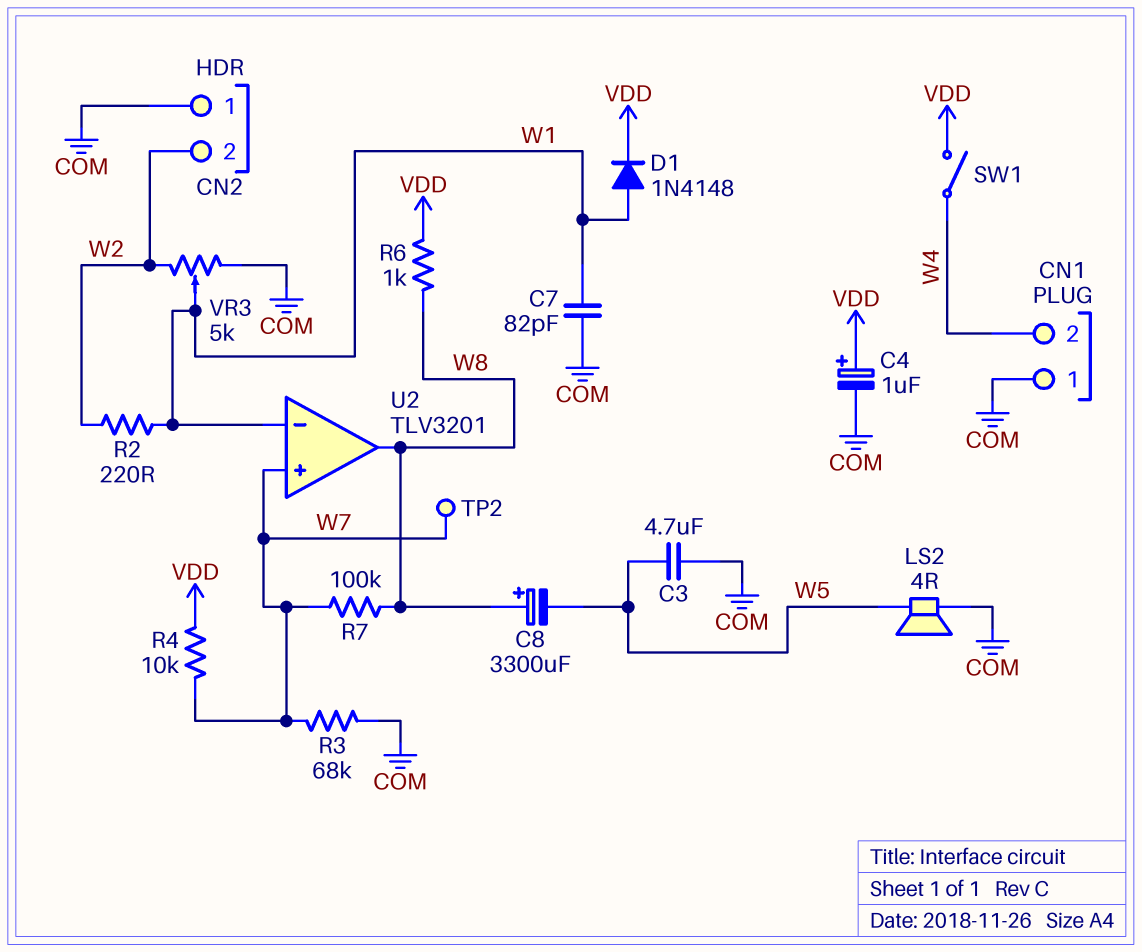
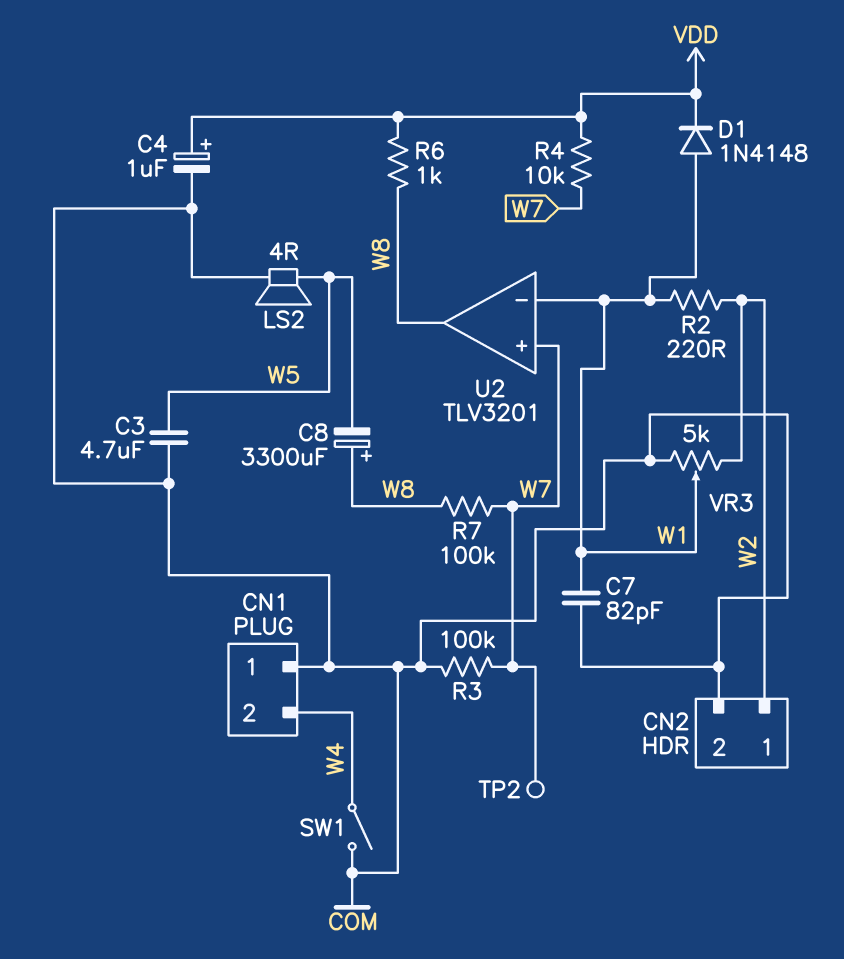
CN2 pin 1: COM -> W2
CN2 pin 2: W2 -> COM
R3: 68k (COM, W7) -> 100k (COM, W7)
SW1: switch (VDD, W4) -> switch (COM, W4)

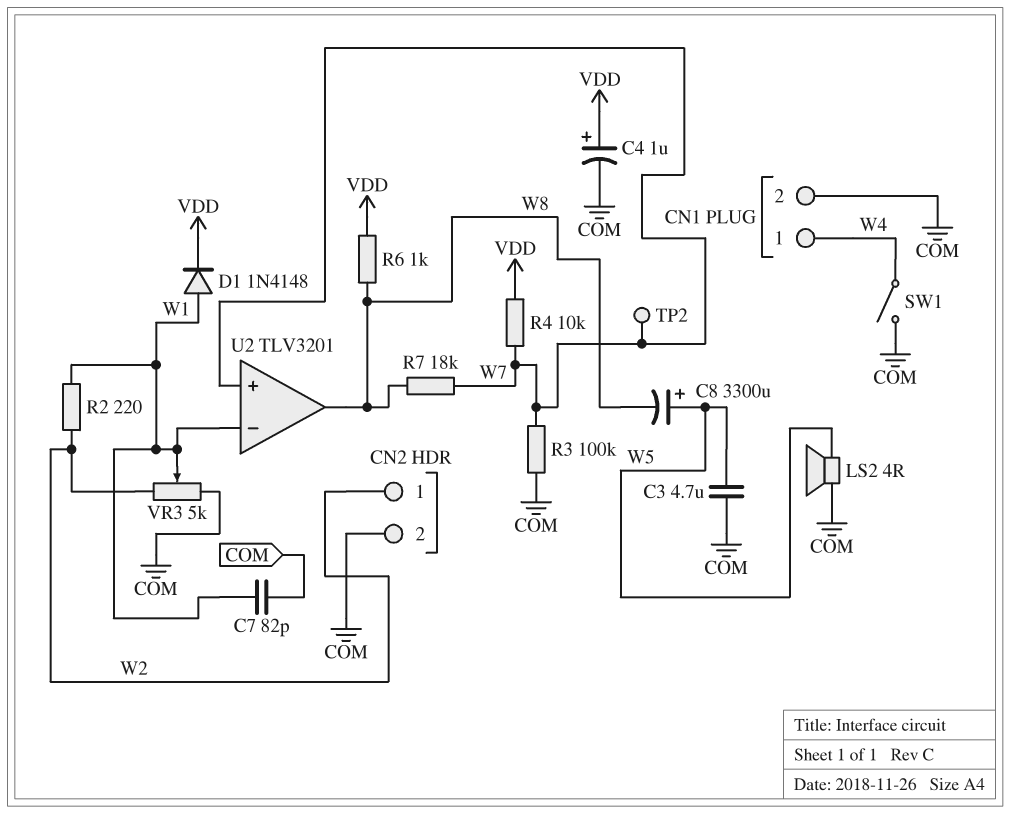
C8: 3300uF (plus W8, minus W5) -> 3300uF (plus W5, minus W8)
CN1 pin 1: COM -> W4
CN1 pin 2: W4 -> COM
R7: 100k (W7, W8) -> 18k (W7, W8)

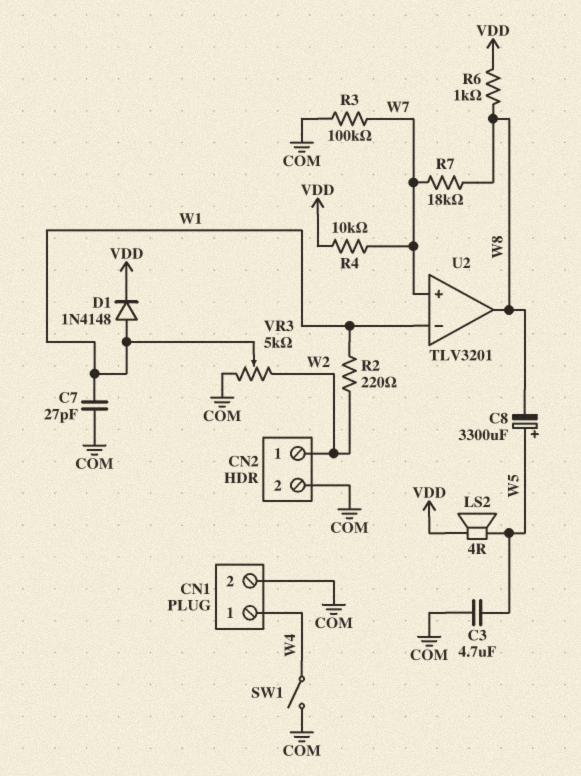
C4: 1uF (plus VDD, minus COM) -> none
C7: 82pF (COM, W1) -> 27pF (COM, W1)
LS2: speaker 4R (COM, W5) -> speaker 4R (VDD, W5)
TP2: test point (W7) -> none

